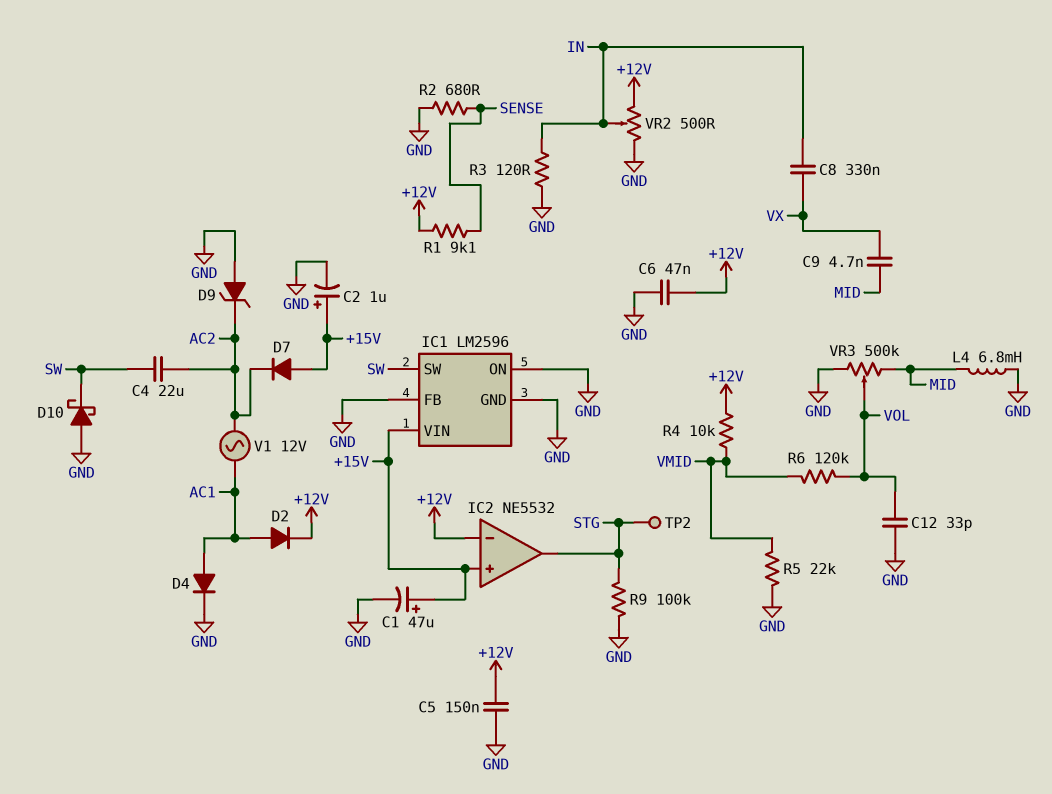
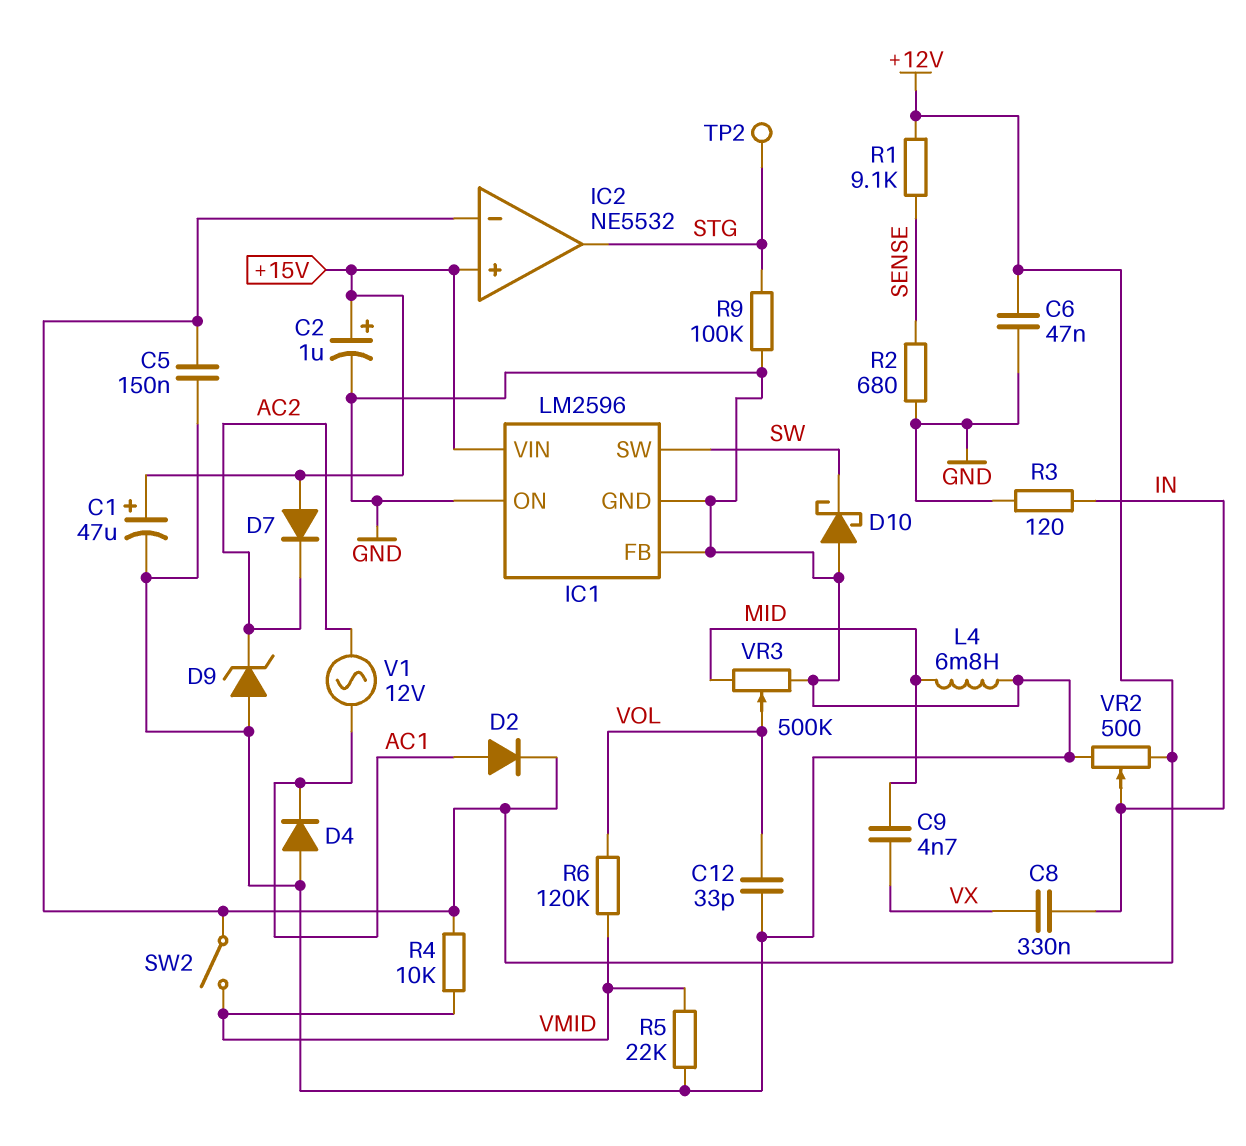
C4: 22uF (AC2, SW) -> none
D4: diode (A AC1, K GND) -> diode (A GND, K AC1)
SW2: none -> switch (+12V, VMID)

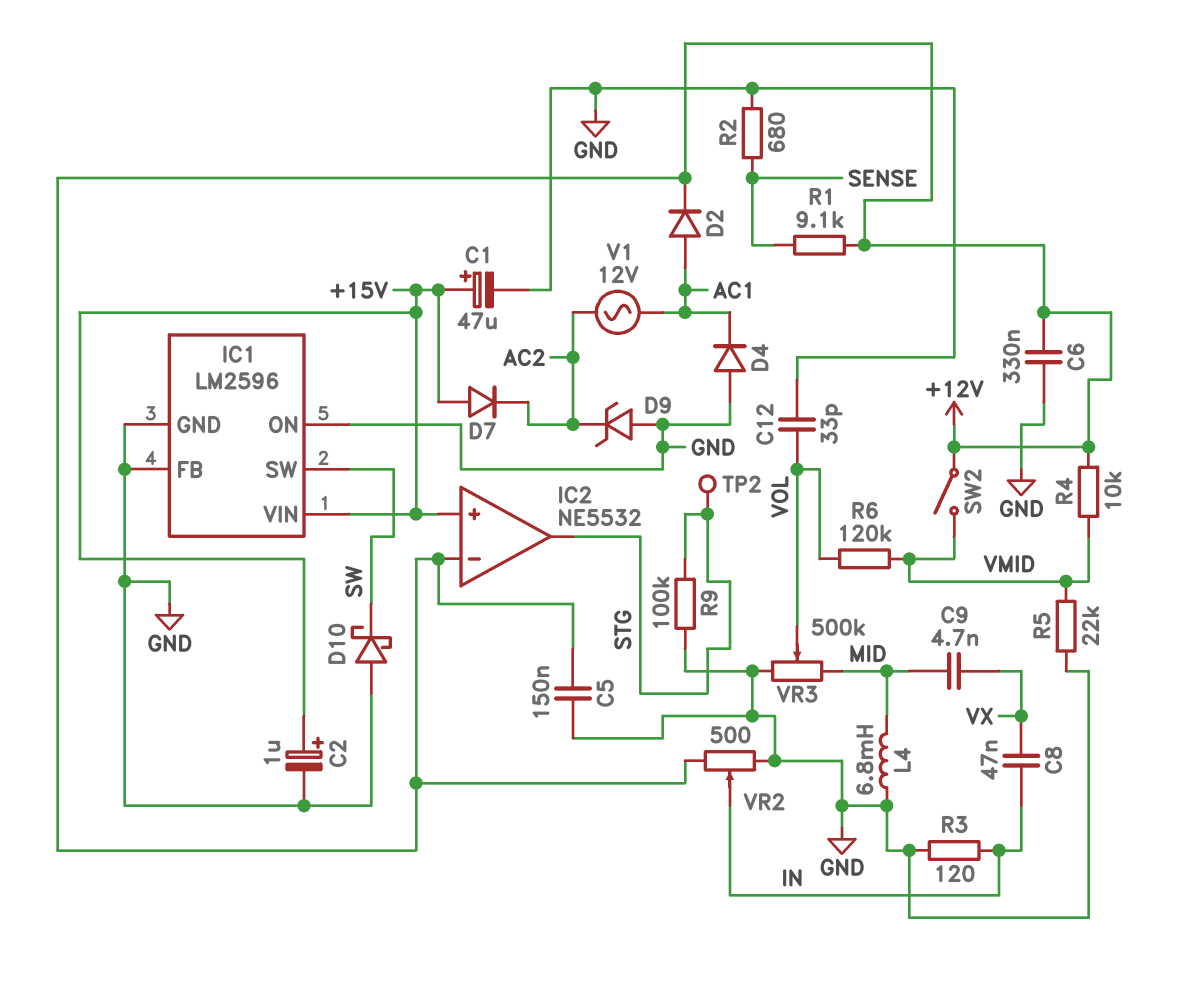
C6: 47nF (+12V, GND) -> 330nF (+12V, GND)
C8: 330nF (IN, VX) -> 47nF (IN, VX)

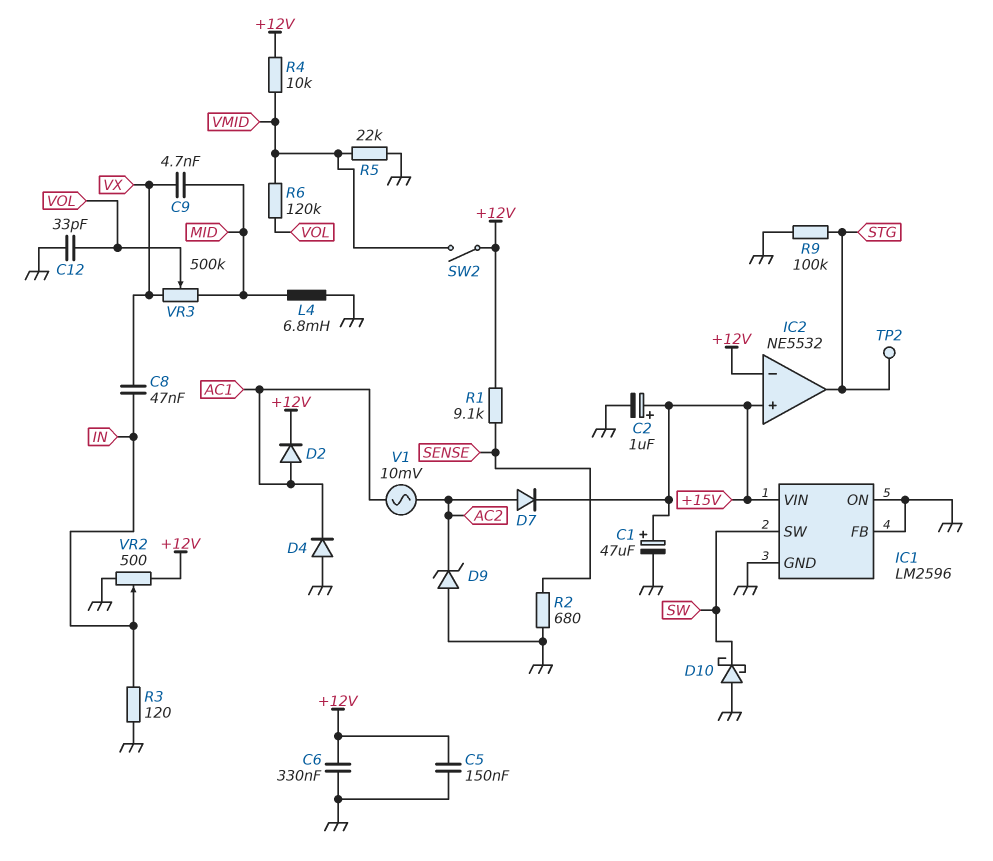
D7: diode (A +15V, K AC2) -> diode (A AC2, K +15V)
V1: AC 12V (AC1, AC2) -> AC 10mV (AC1, AC2)
VR3: 500k (GND, MID, wiper VOL) -> 500k (MID, VX, wiper VOL)

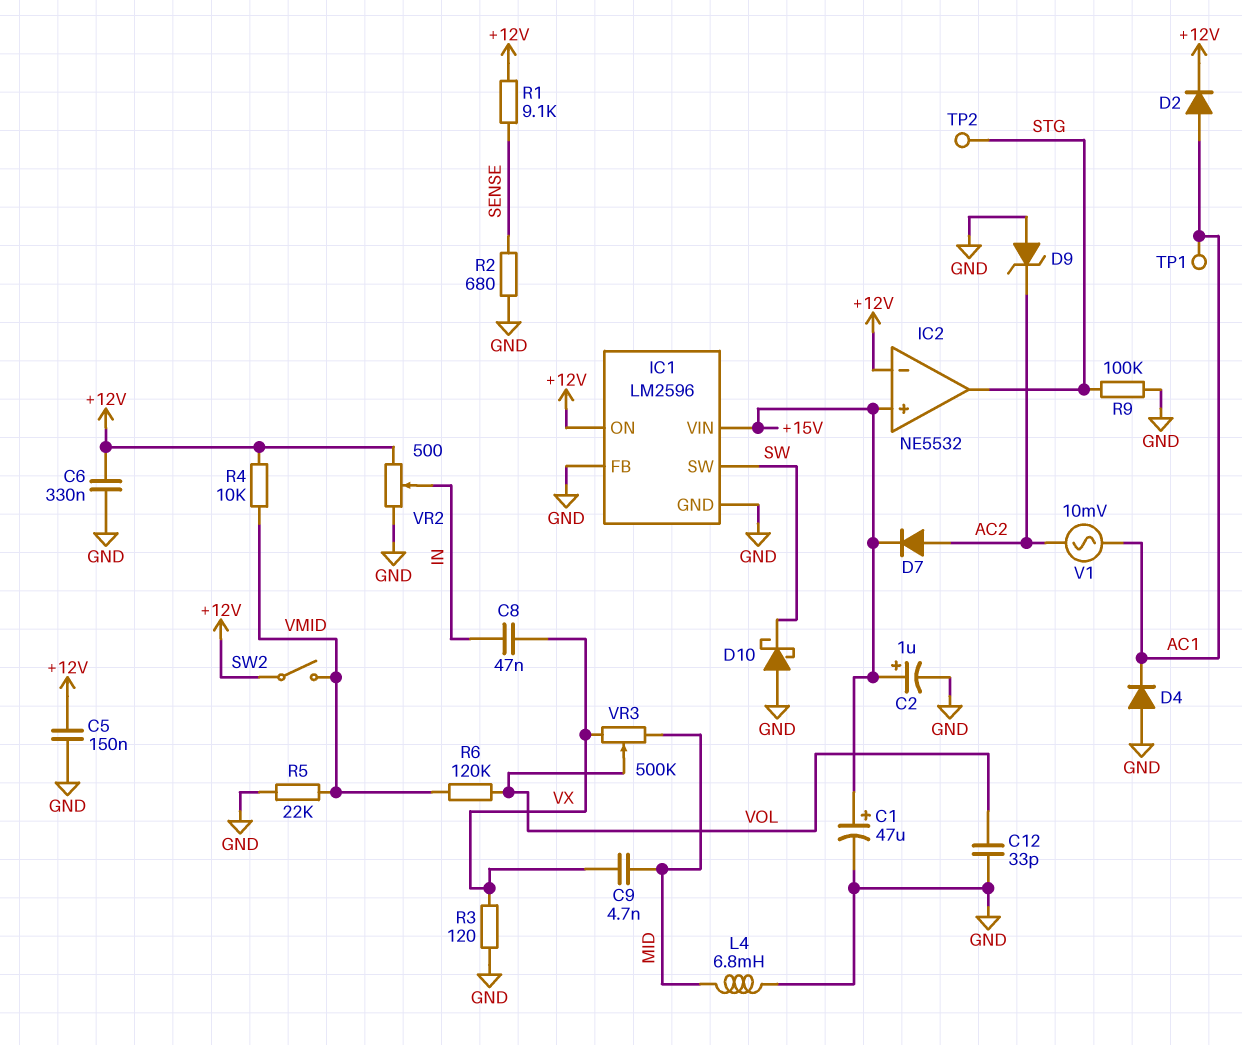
IC1 pin ON: GND -> +12V
R3: 120 (GND, IN) -> 120 (GND, VX)
TP1: none -> test point (AC1)

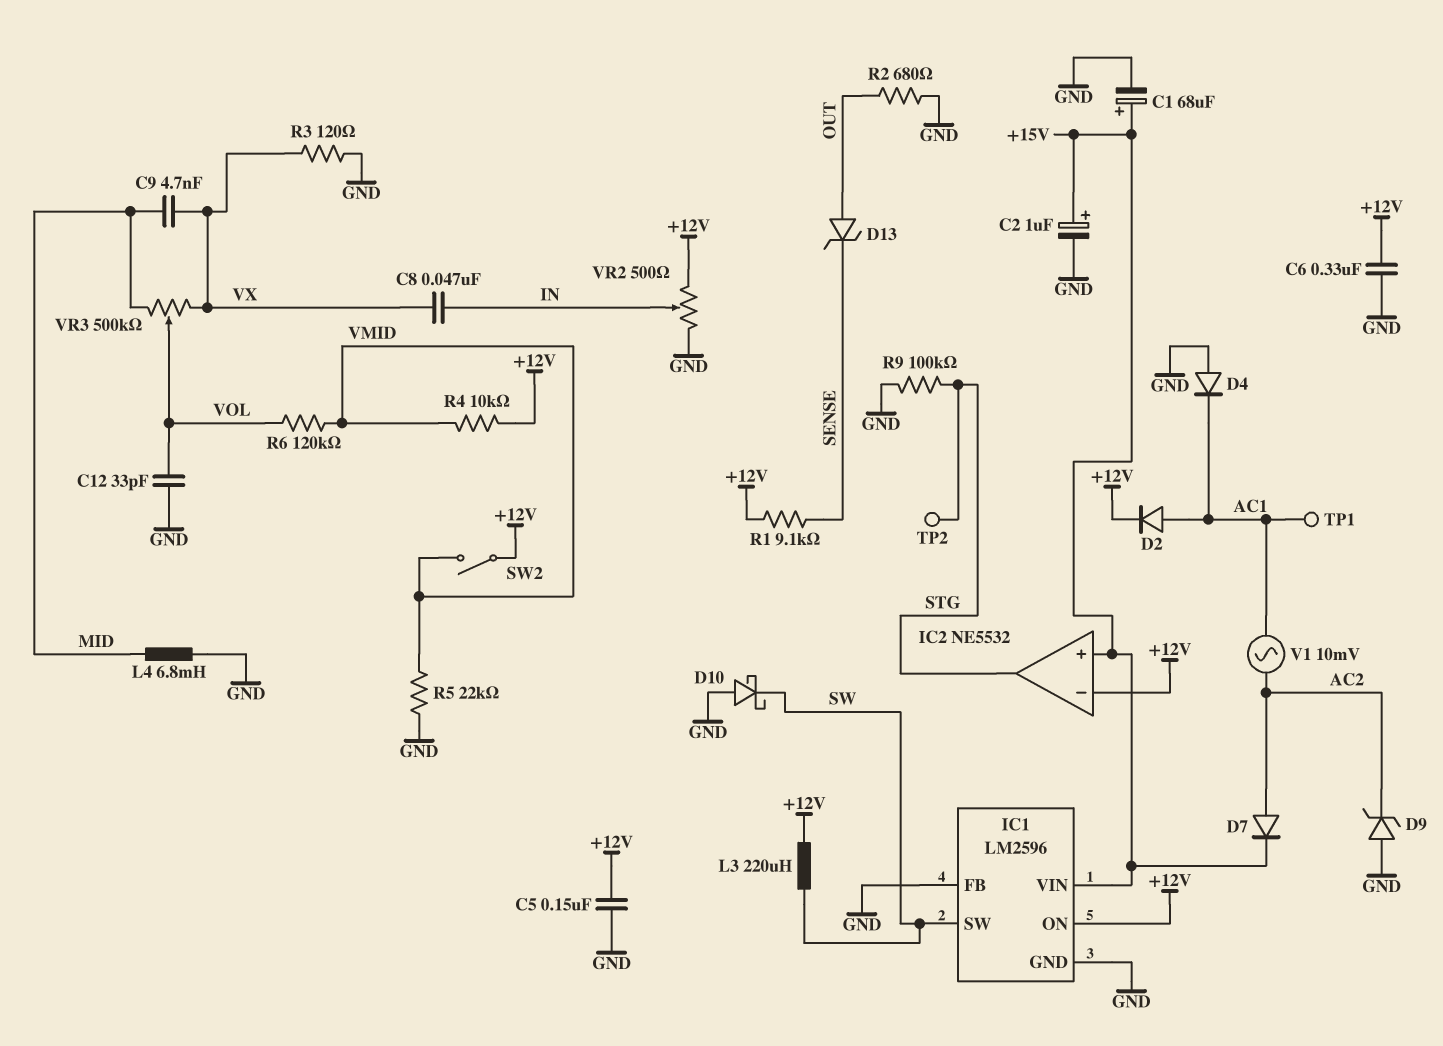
C1: 47uF (plus +15V, minus GND) -> 68uF (plus +15V, minus GND)
D13: none -> zener (A OUT, K SENSE)
L3: none -> 220uH (+12V, SW)
R2: 680 (GND, SENSE) -> 680 (GND, OUT)

